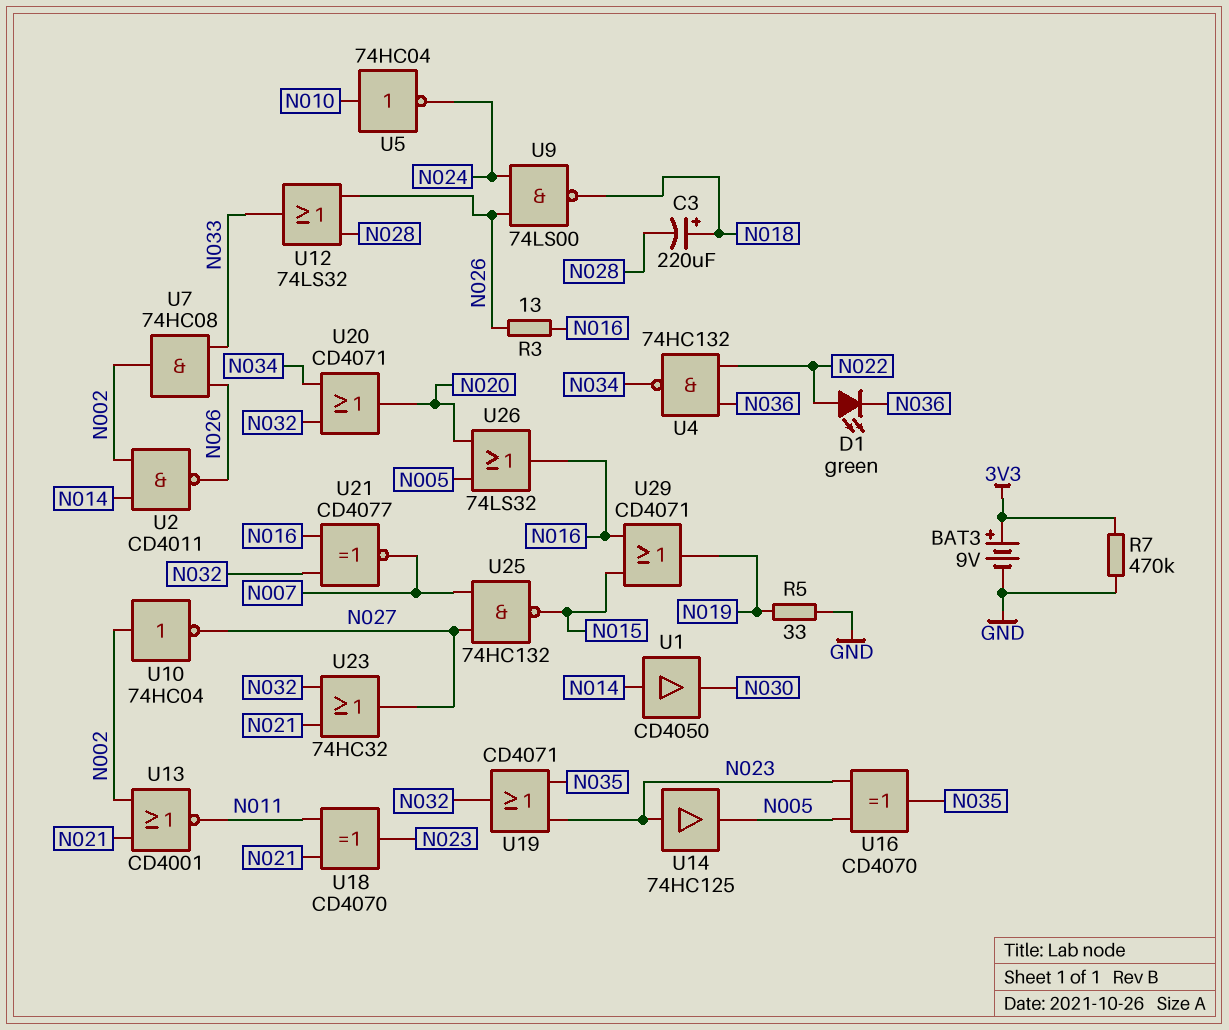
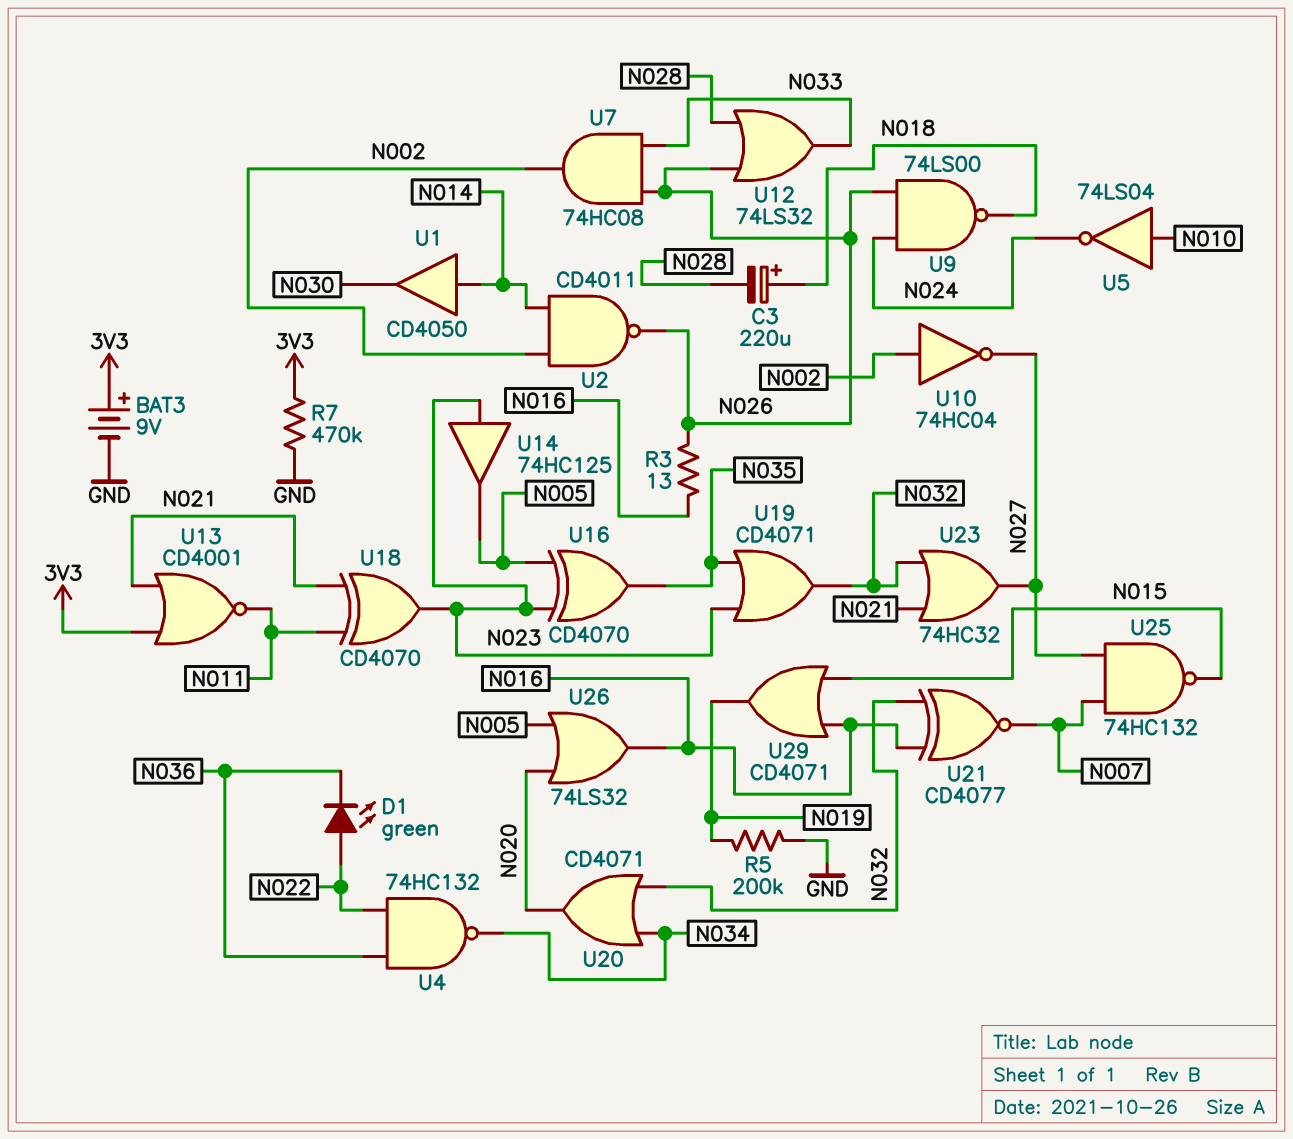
R5: 33 (GND, N019) -> 200k (GND, N019)
U5: NOT 74HC04 (in N010, out N024) -> NOT 74LS04 (in N010, out N024)
U13: NOR CD4001 (in N002, in N021, out N011) -> NOR CD4001 (in 3V3, in N021, out N011)

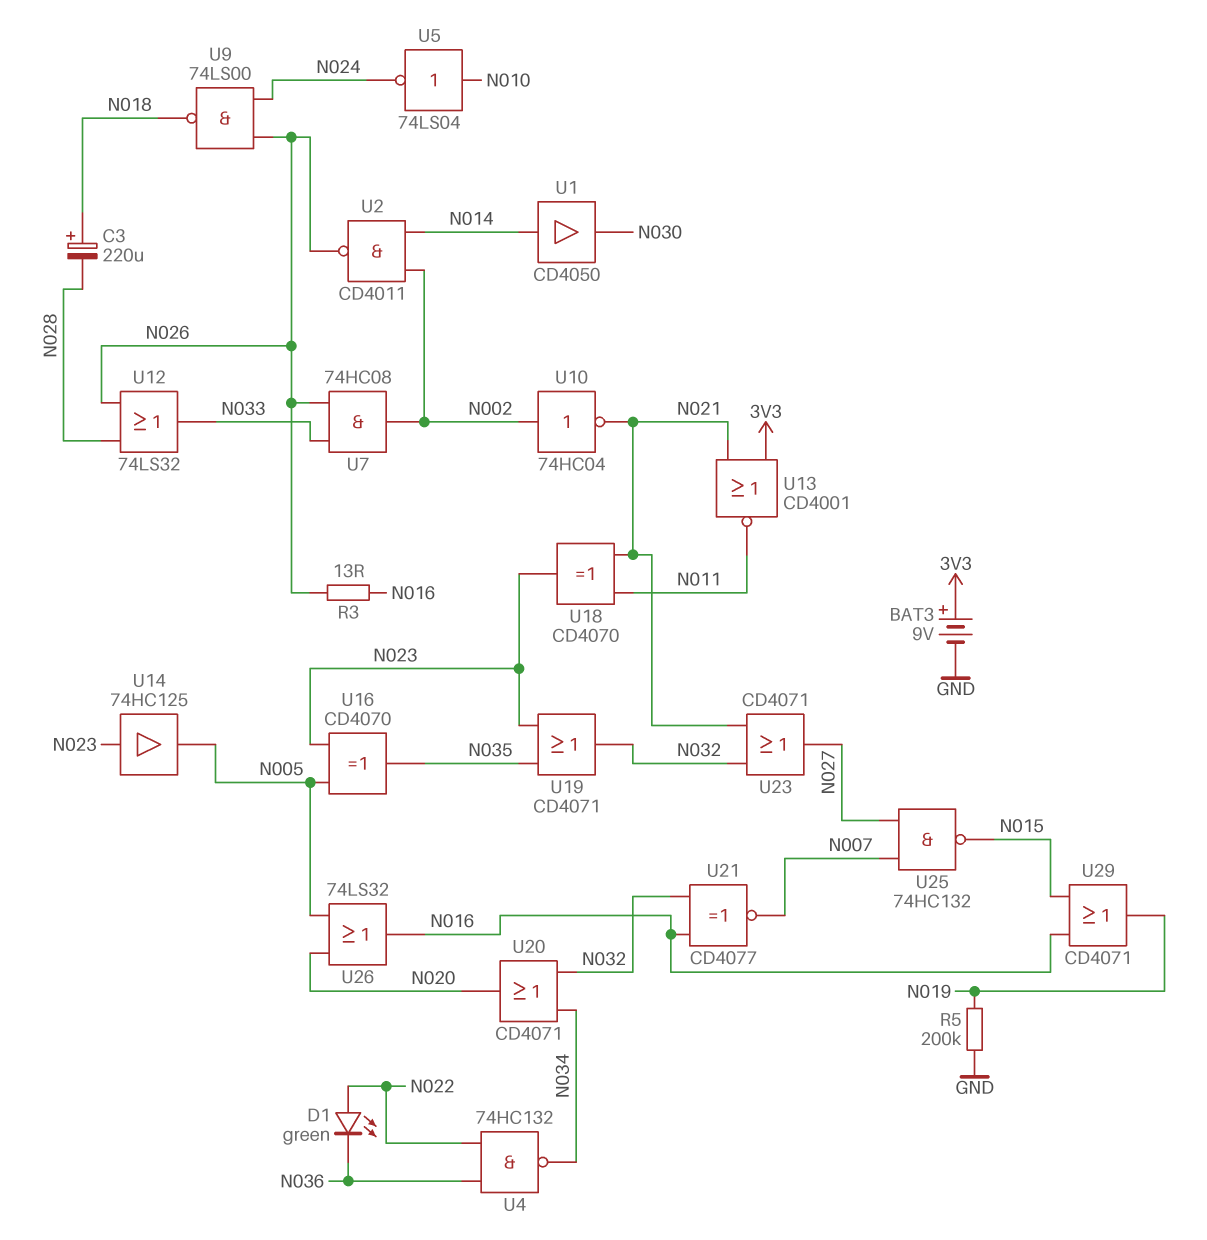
R7: 470k (3V3, GND) -> none
U10: NOT 74HC04 (in N002, out N027) -> NOT 74HC04 (in N002, out N021)
U23: OR 74HC32 (in N021, in N032, out N027) -> OR CD4071 (in N021, in N032, out N027)

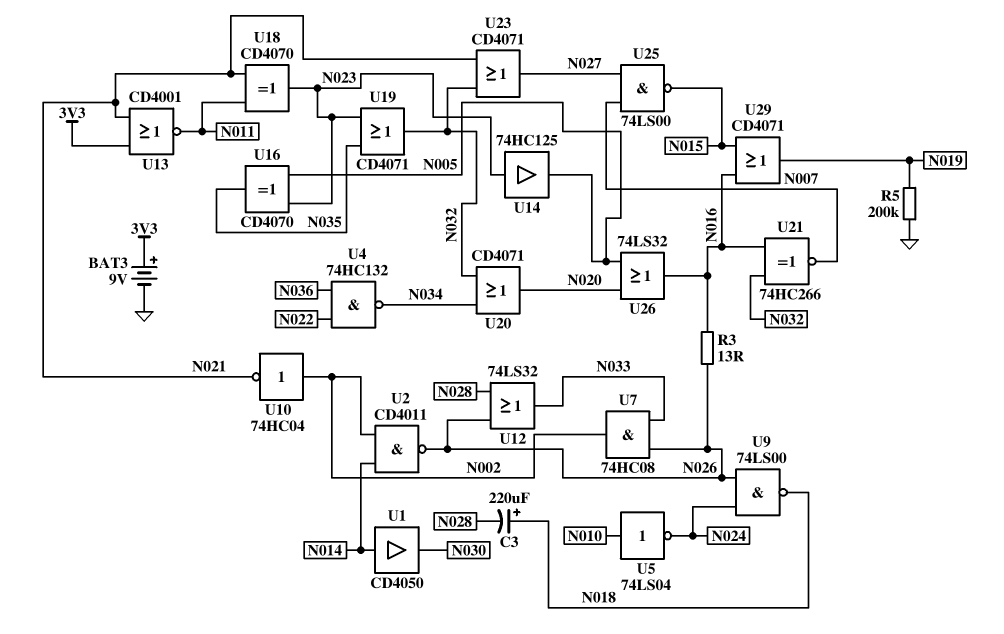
D1: LED green (A N022, K N036) -> none
U21: XNOR CD4077 (in N016, in N032, out N007) -> XNOR 74HC266 (in N016, in N032, out N007)
U25: NAND 74HC132 (in N007, in N027, out N015) -> NAND 74LS00 (in N007, in N027, out N015)

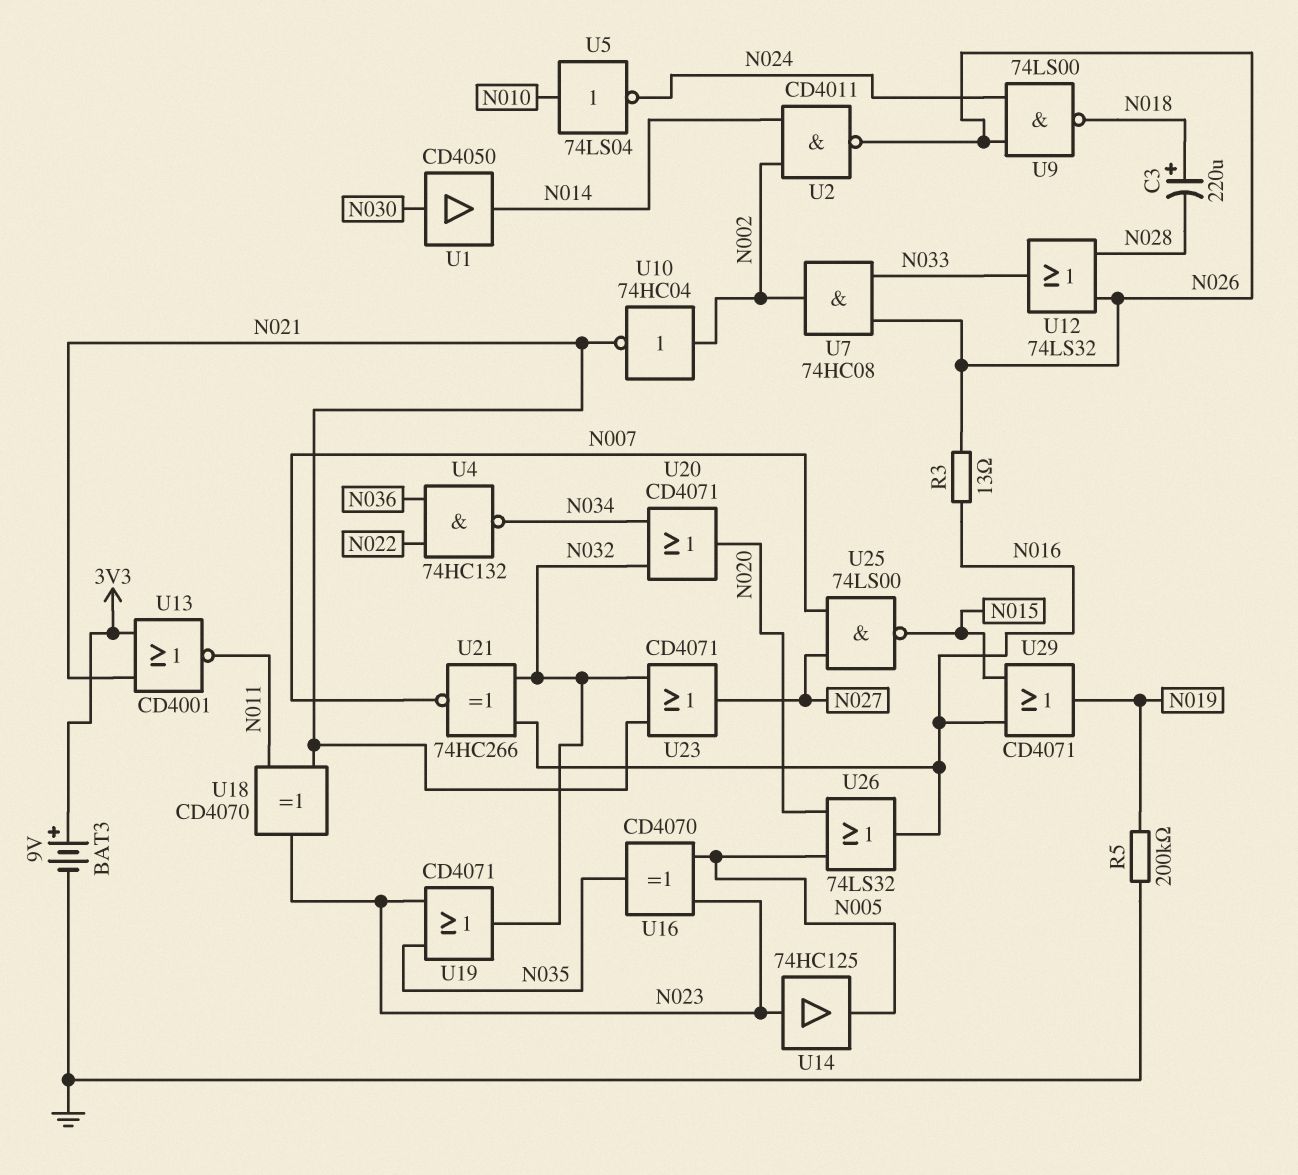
U1: buffer CD4050 (in N014, out N030) -> buffer CD4050 (in N030, out N014)

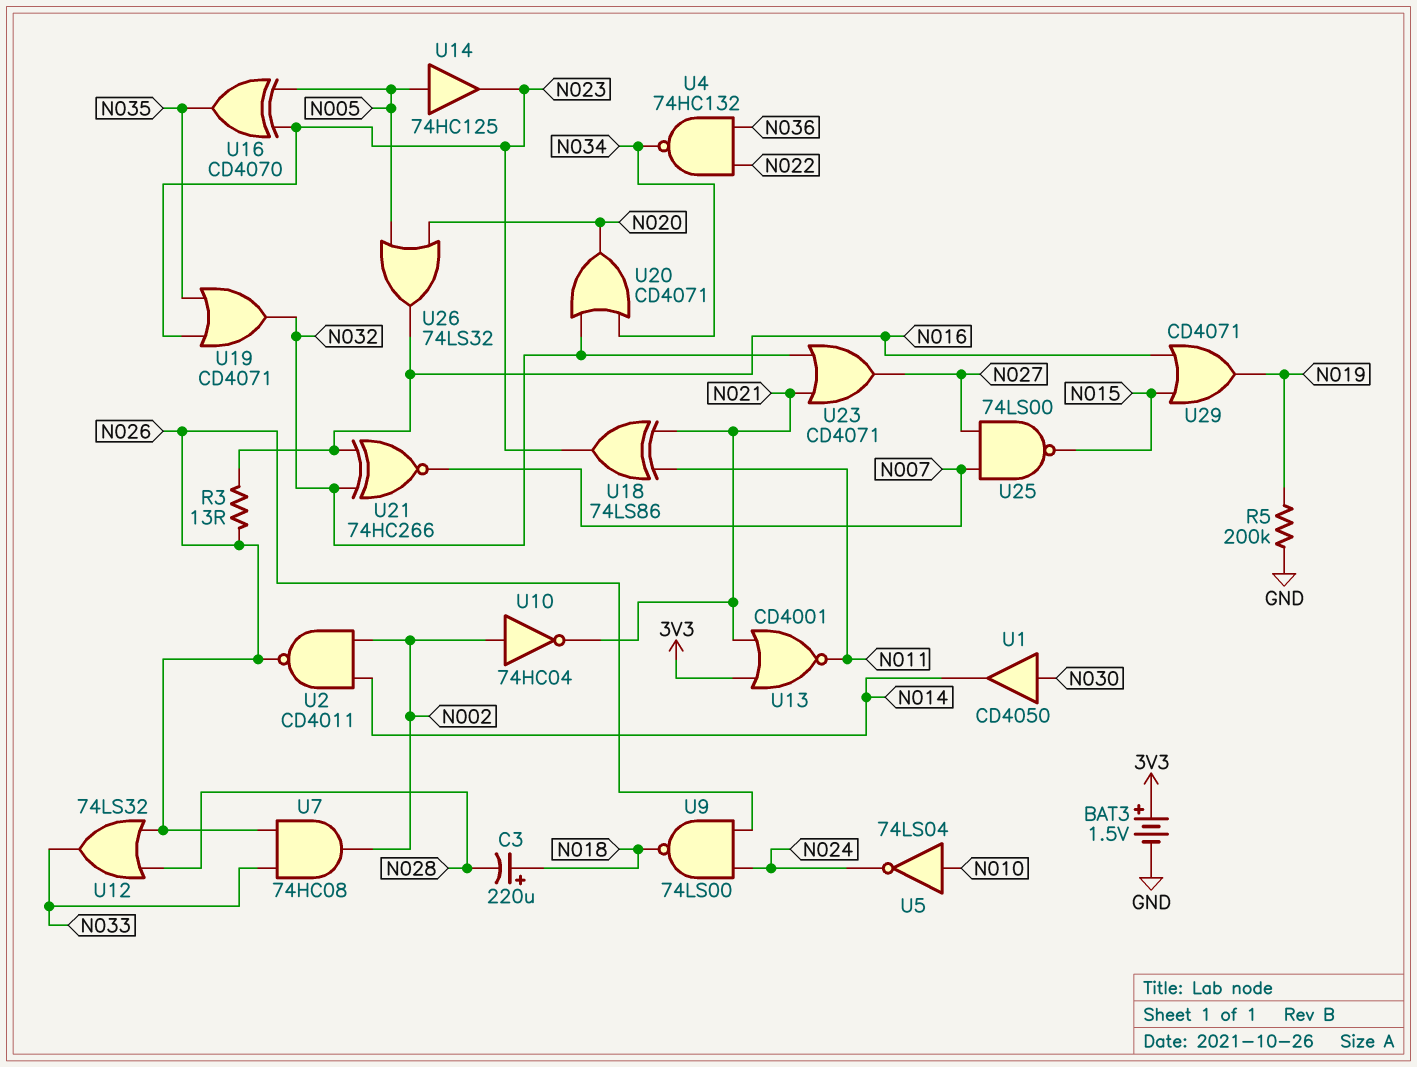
BAT3: 9V (plus 3V3, minus GND) -> 1.5V (plus 3V3, minus GND)
U14: buffer 74HC125 (in N023, out N005) -> buffer 74HC125 (in N005, out N023)
U18: XOR CD4070 (in N011, in N021, out N023) -> XOR 74LS86 (in N011, in N021, out N023)

